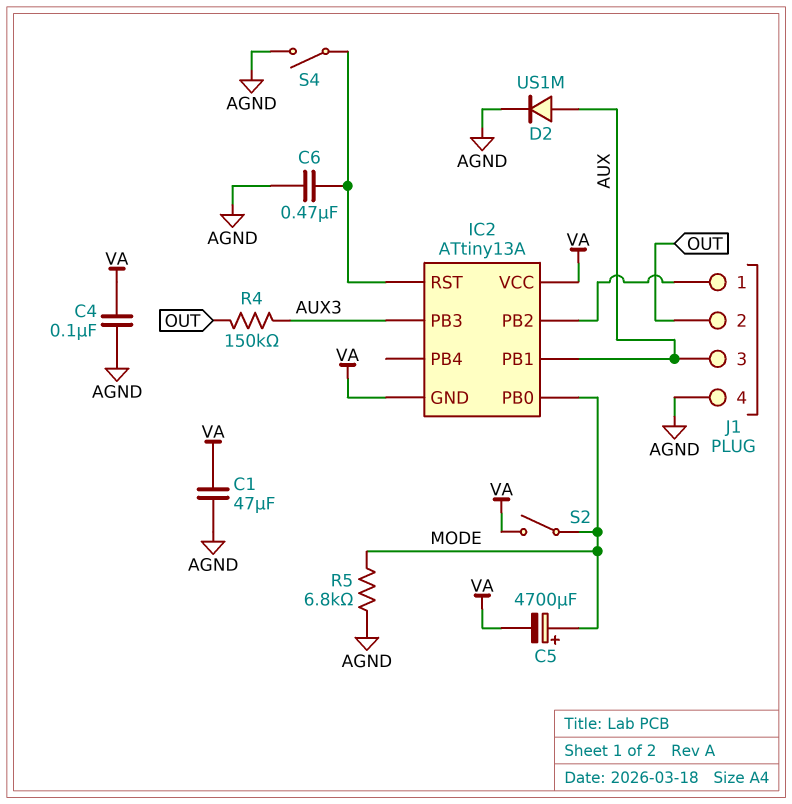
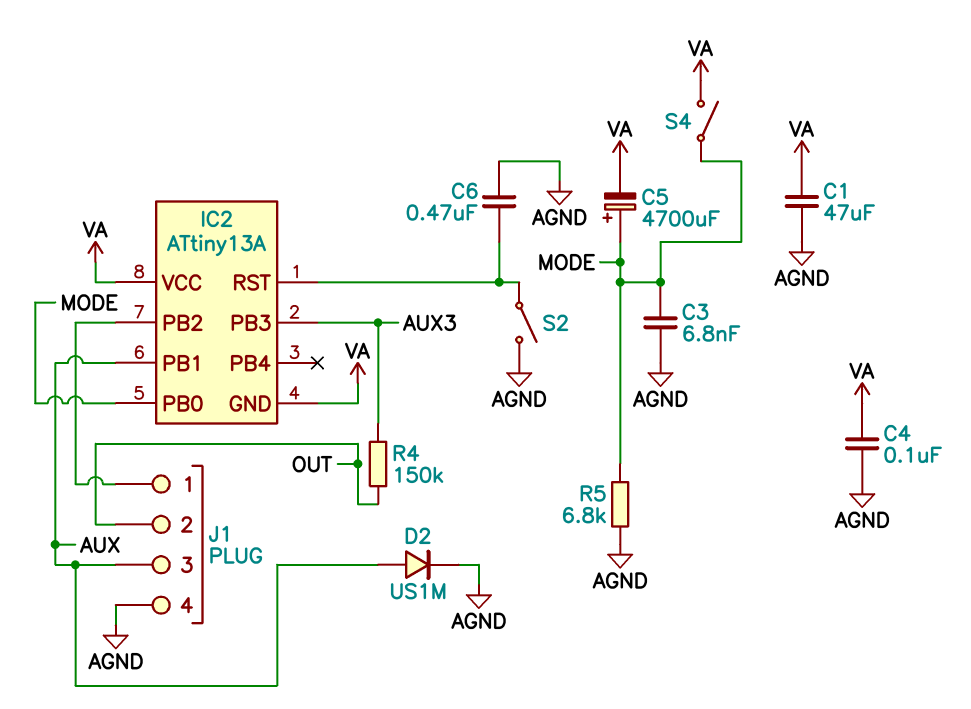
C3: none -> 6.8nF (AGND, MODE)
S2: switch (MODE, VA) -> switch (AGND, IC2/RST)
S4: switch (AGND, IC2/RST) -> switch (MODE, VA)

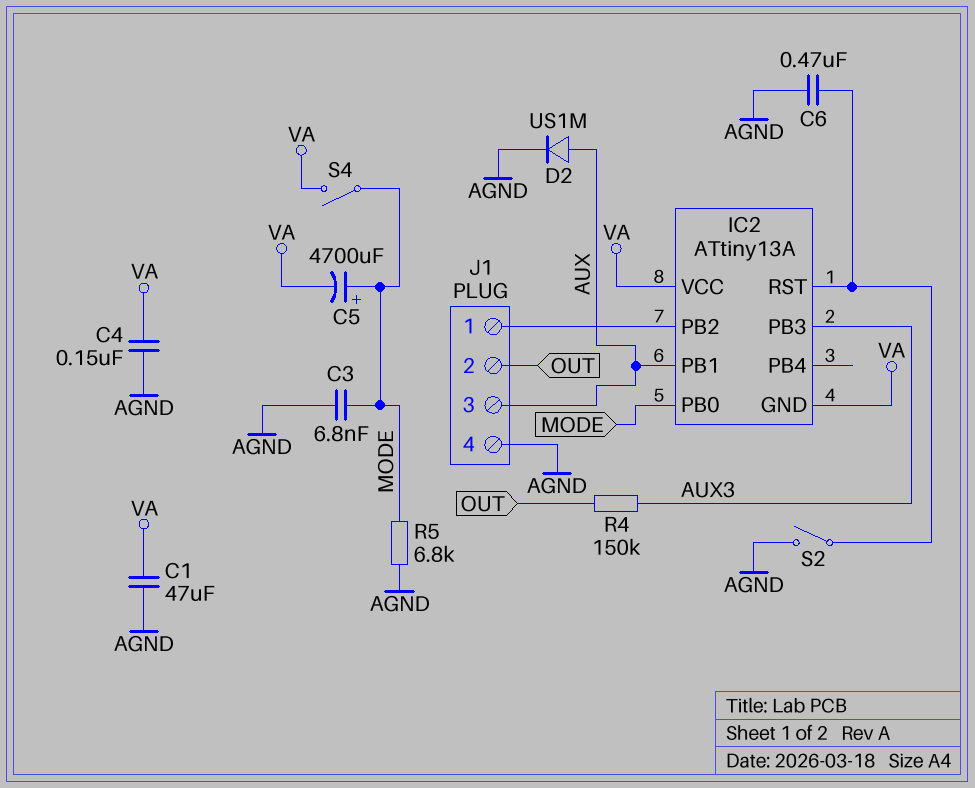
C4: 100nF (AGND, VA) -> 150nF (AGND, VA)

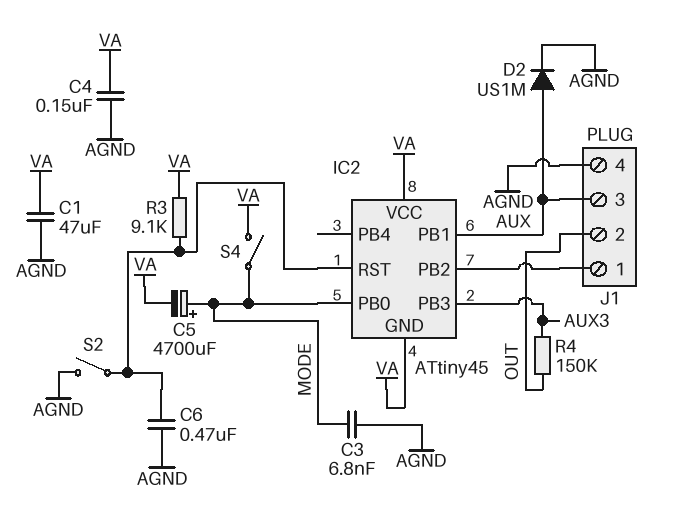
IC2: ATtiny13A -> ATtiny45
R3: none -> 9.1k (IC2/RST, VA)
R5: 6.8k (AGND, MODE) -> none

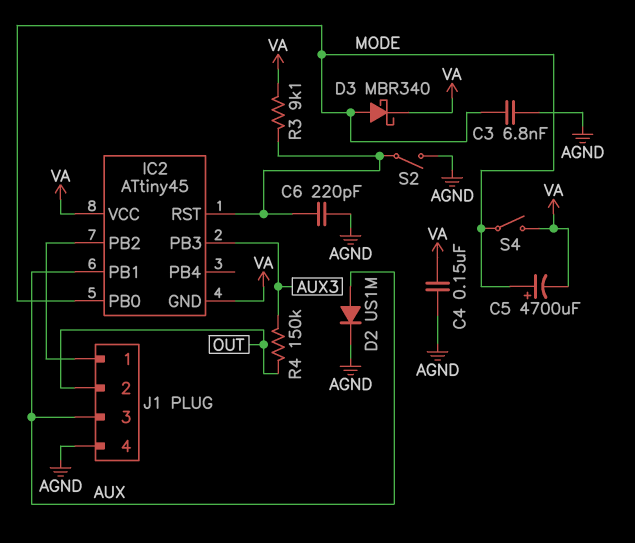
C1: 47uF (AGND, VA) -> none
C6: 470nF (AGND, IC2/RST) -> 220pF (AGND, IC2/RST)
D3: none -> schottky MBR340 (A MODE, K VA)

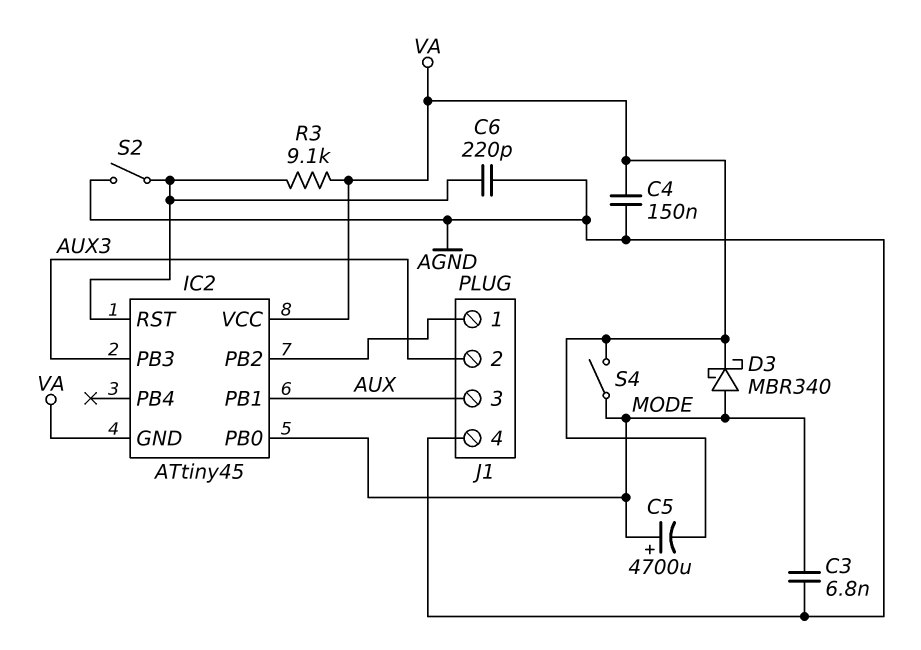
D2: diode US1M (A AUX, K AGND) -> none
J1 pin 2: OUT -> AUX3
R4: 150k (AUX3, OUT) -> none

